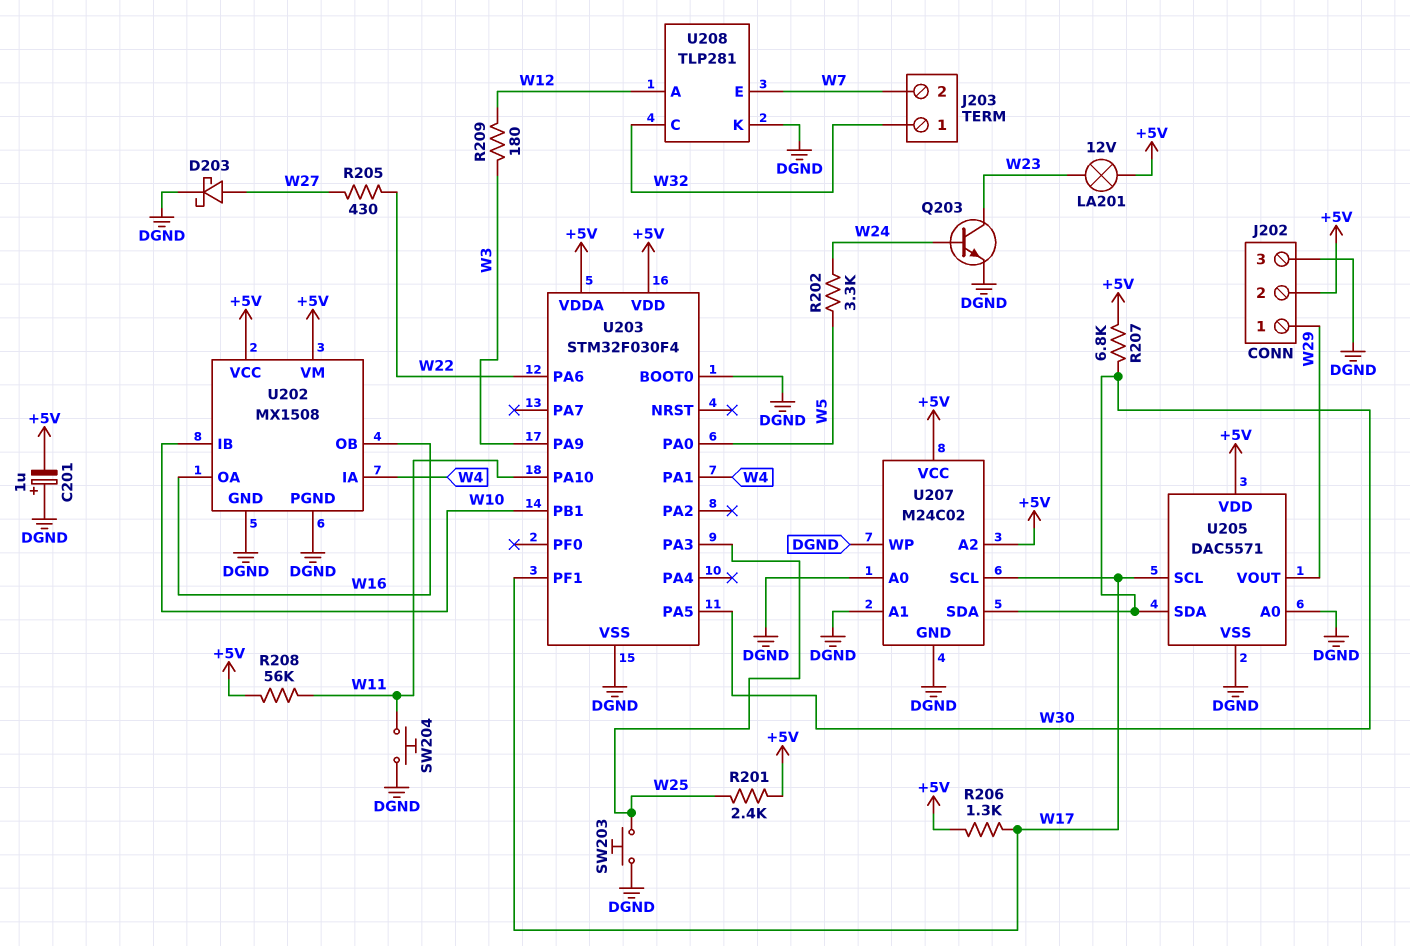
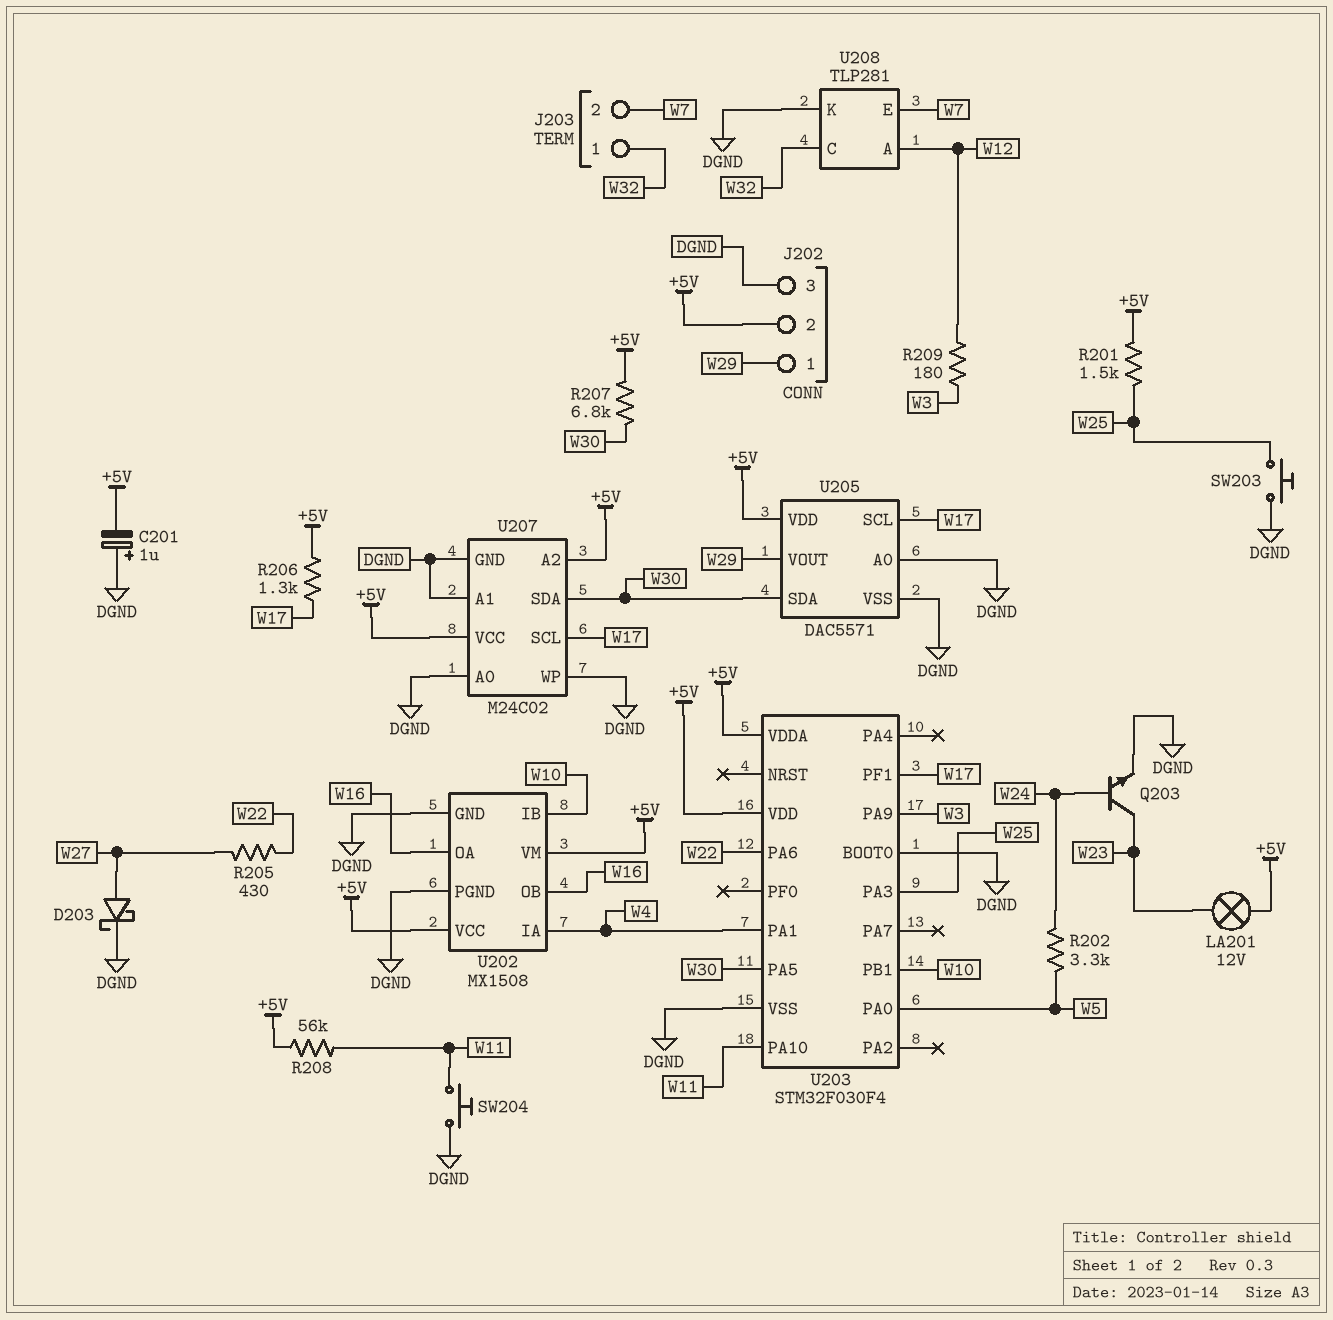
R201: 2.4k (+5V, W25) -> 1.5k (+5V, W25)

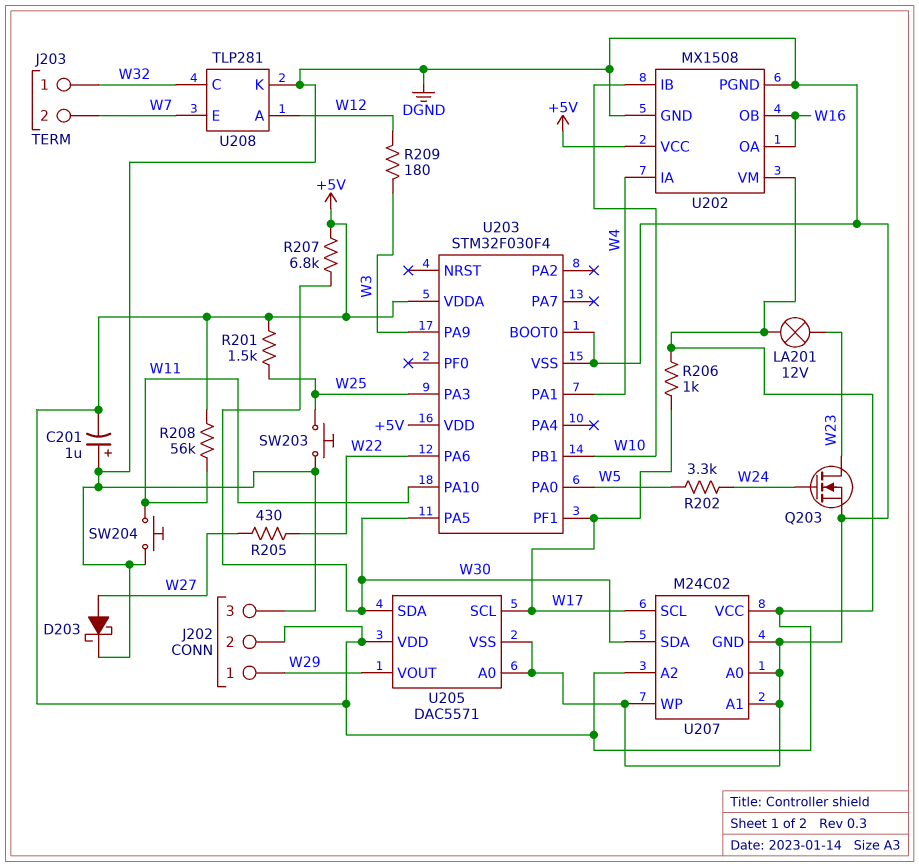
Q203: NPN (B W24, C W23, E DGND) -> NMOS (G W24, D W23, S DGND)
R206: 1.3k (+5V, W17) -> 1k (+5V, W17)

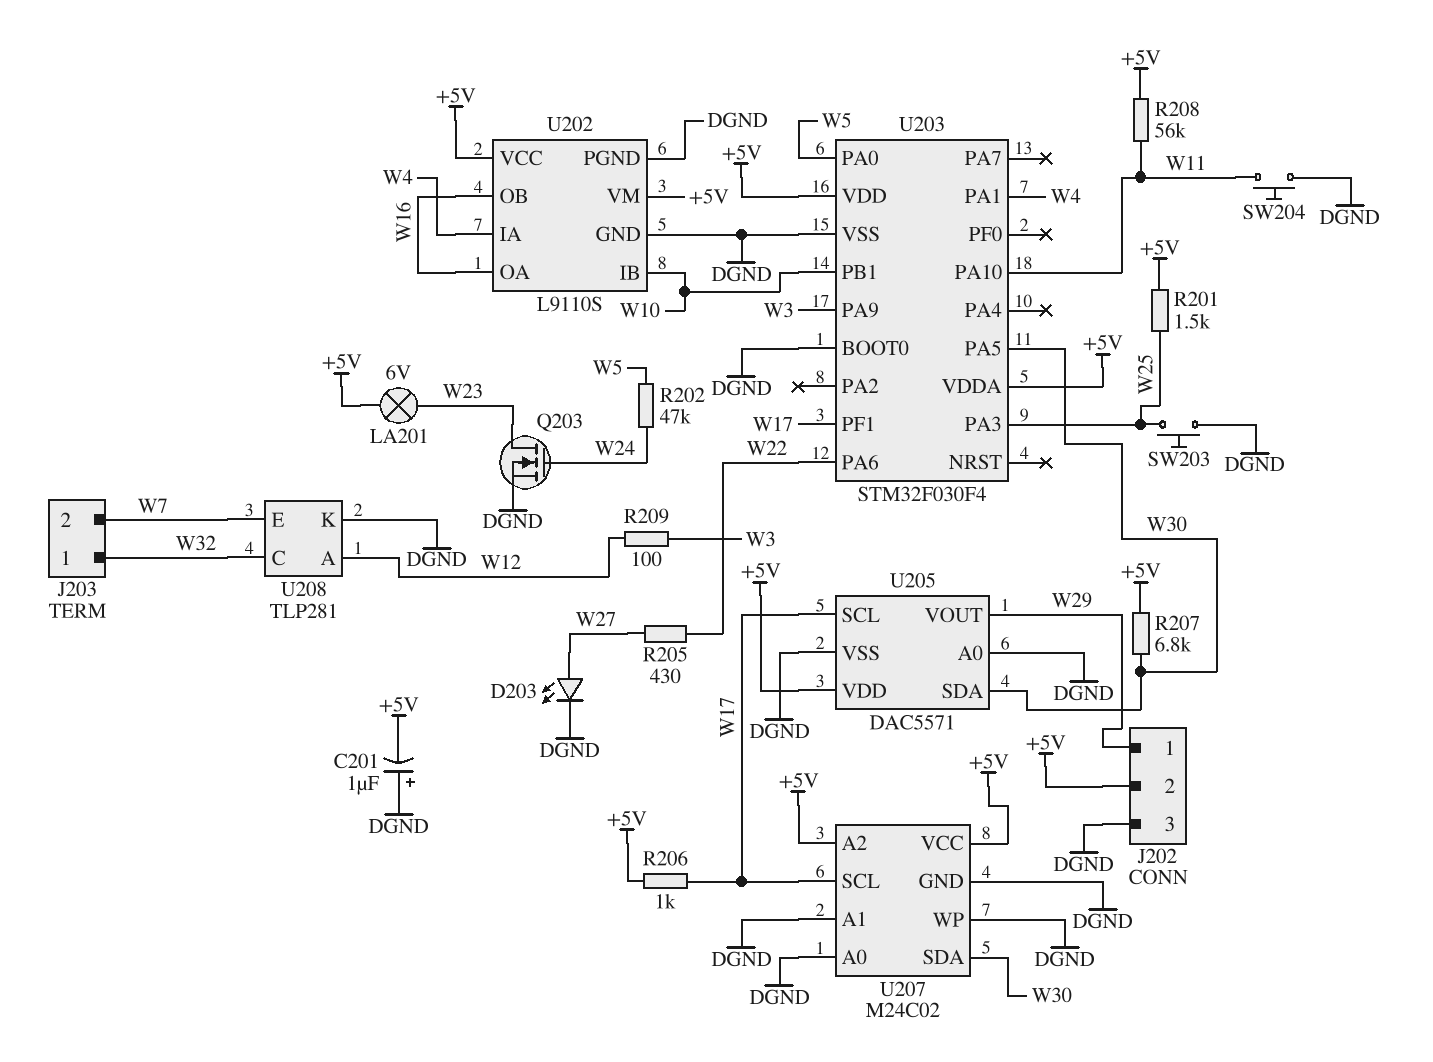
D203: schottky (A W27, K DGND) -> LED (A W27, K DGND)
LA201: lamp 12V (+5V, W23) -> lamp 6V (+5V, W23)
R202: 3.3k (W5, W24) -> 47k (W5, W24)
R209: 180 (W3, W12) -> 100 (W3, W12)
U202: MX1508 -> L9110S

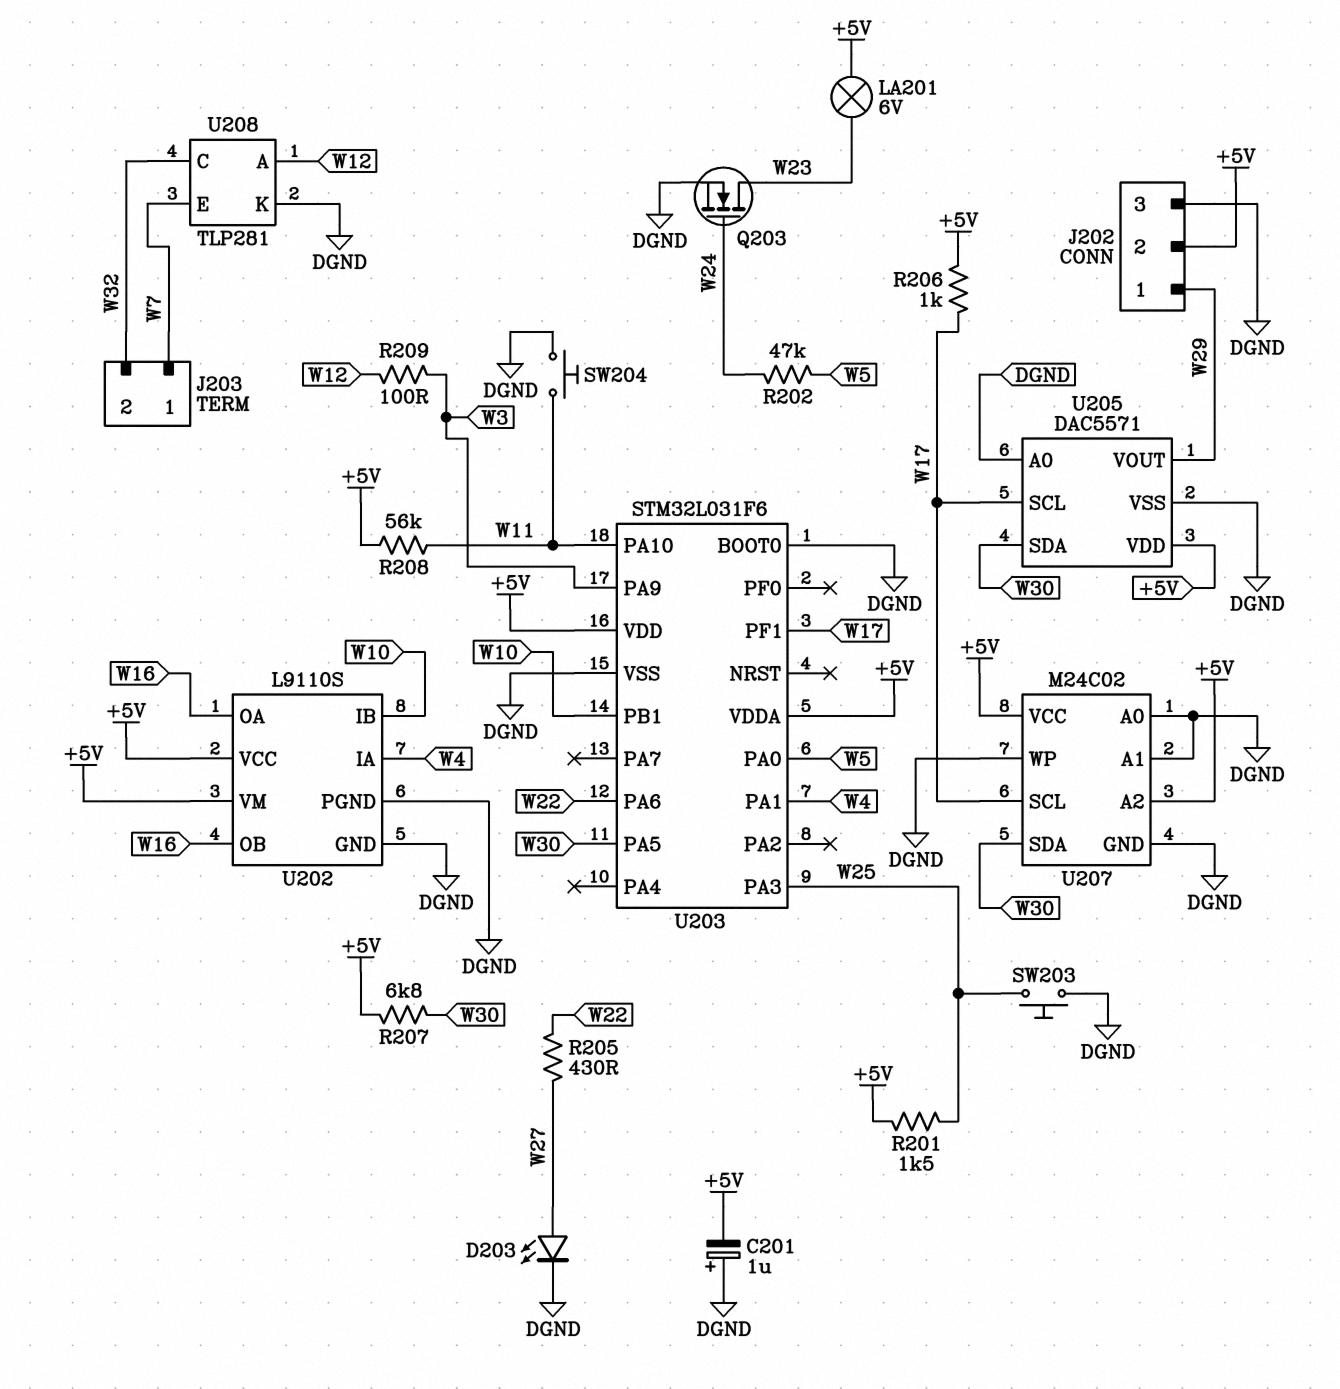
J203 pin 1: W32 -> W7
J203 pin 2: W7 -> W32
U203: STM32F030F4 -> STM32L031F6

